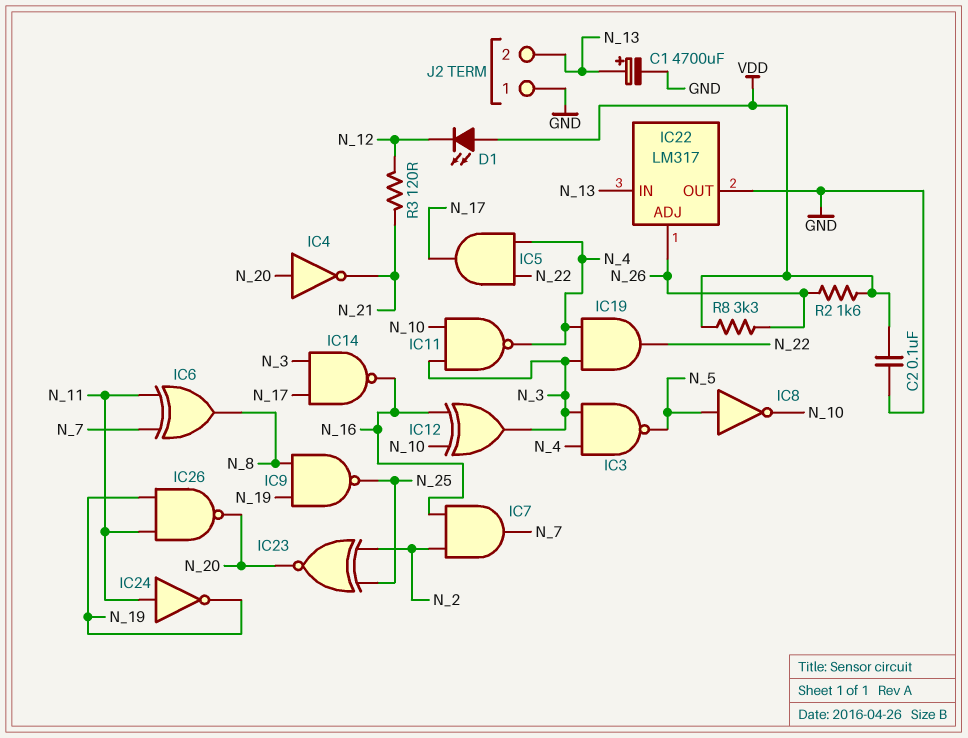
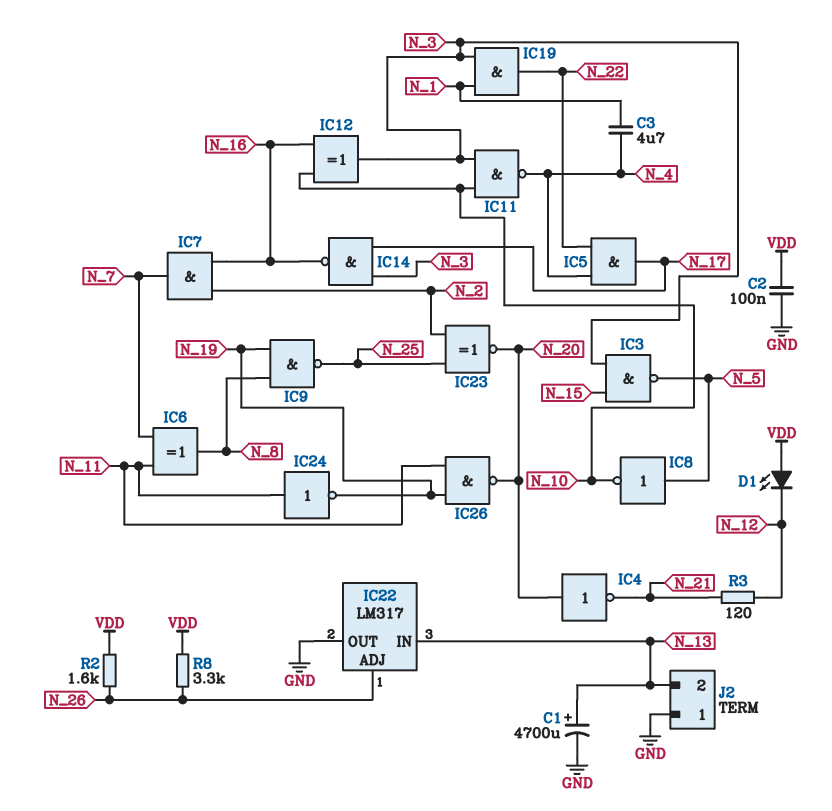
C3: none -> 4.7uF (N_1, N_4)
IC3: NAND (in N_3, in N_4, out N_5) -> NAND (in N_3, in N_15, out N_5)
IC19: AND (in N_3, in N_4, out N_22) -> AND (in N_1, in N_3, out N_22)

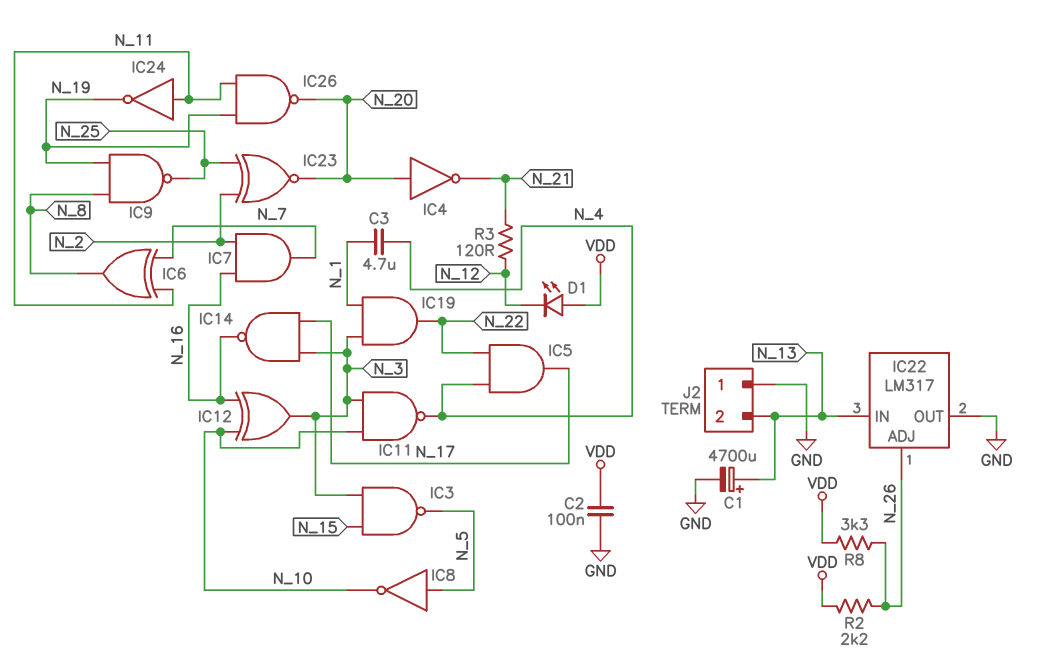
R2: 1.6k (N_26, VDD) -> 2.2k (N_26, VDD)

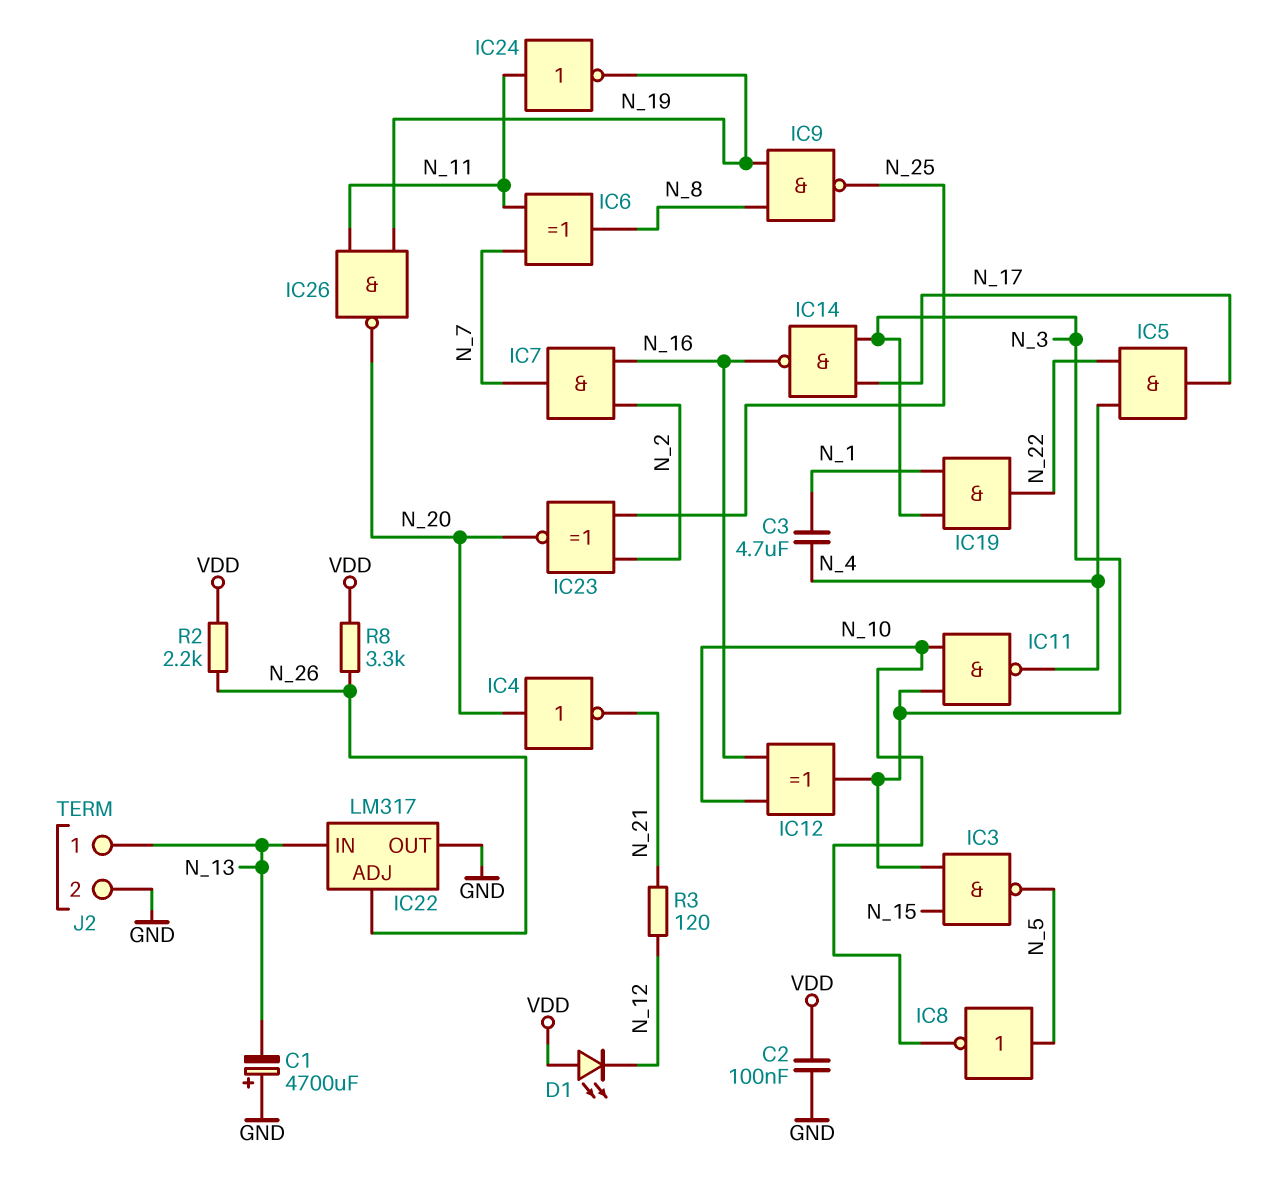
C1: 4700uF (plus N_13, minus GND) -> 4700uF (plus GND, minus N_13)
J2 pin 1: GND -> N_13
J2 pin 2: N_13 -> GND

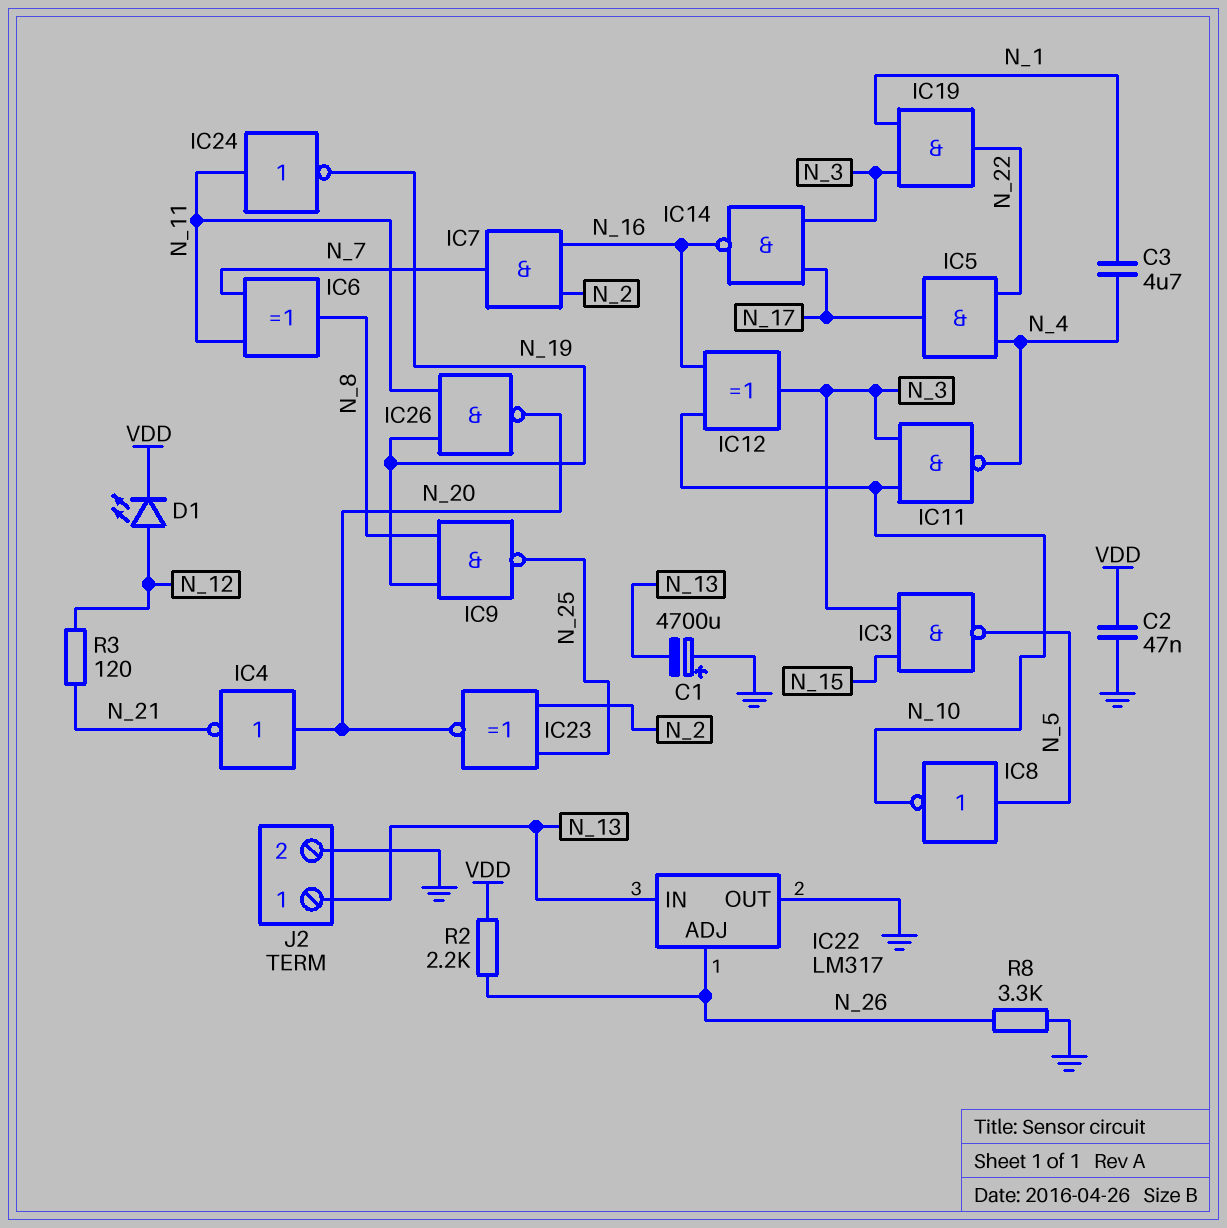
C2: 100nF (GND, VDD) -> 47nF (GND, VDD)
D1: LED (A VDD, K N_12) -> LED (A N_12, K VDD)
R8: 3.3k (N_26, VDD) -> 3.3k (GND, N_26)

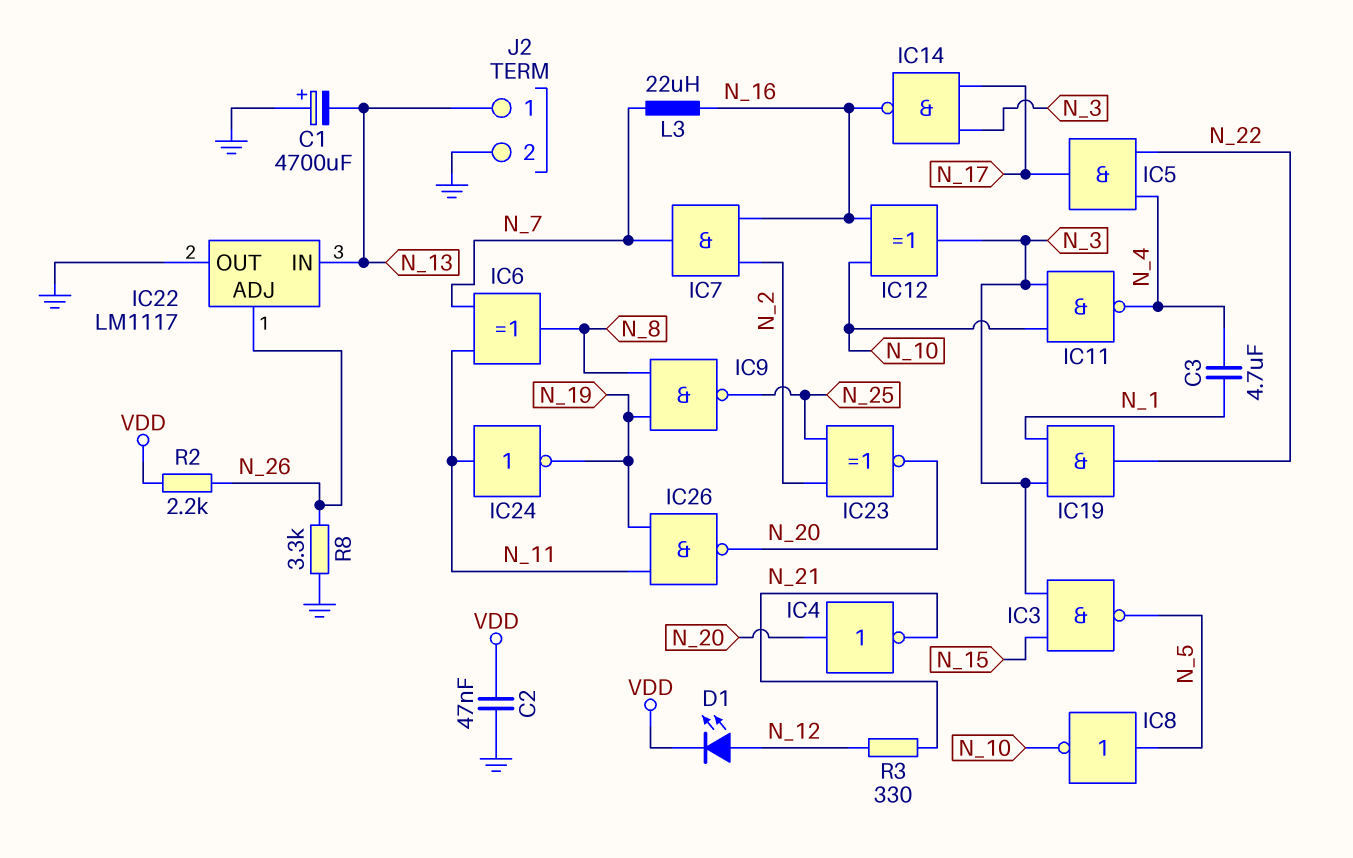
IC22: LM317 -> LM1117
L3: none -> 22uH (N_7, N_16)
R3: 120 (N_12, N_21) -> 330 (N_12, N_21)

